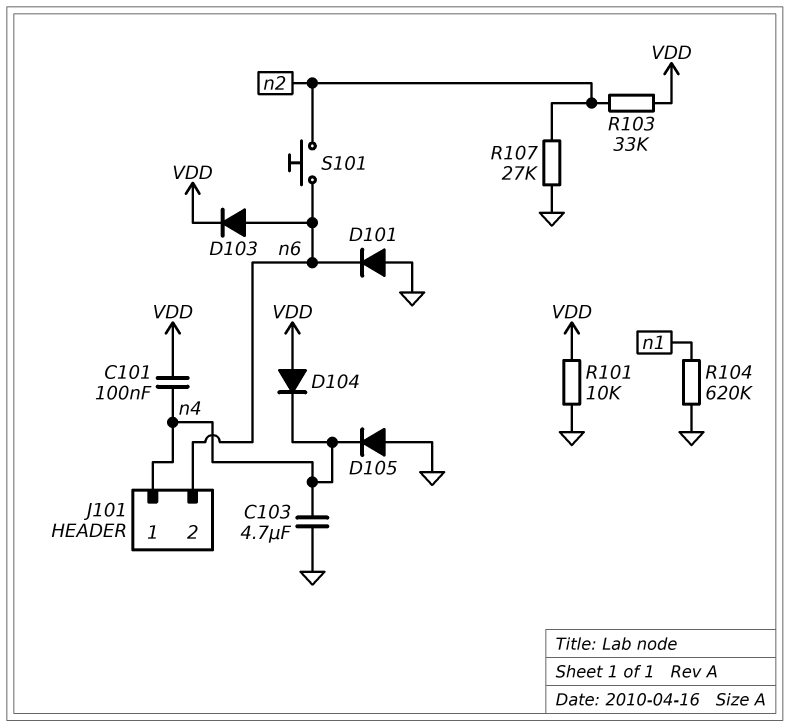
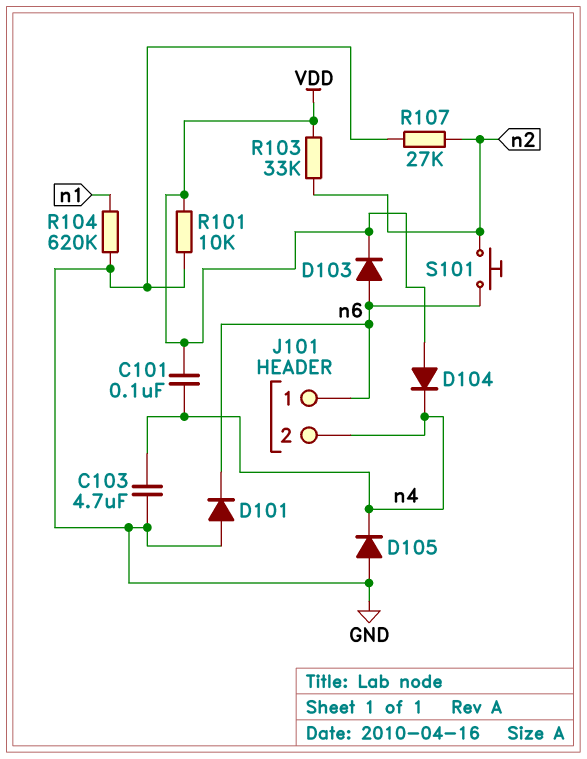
J101 pin 1: n4 -> n6
J101 pin 2: n6 -> n4

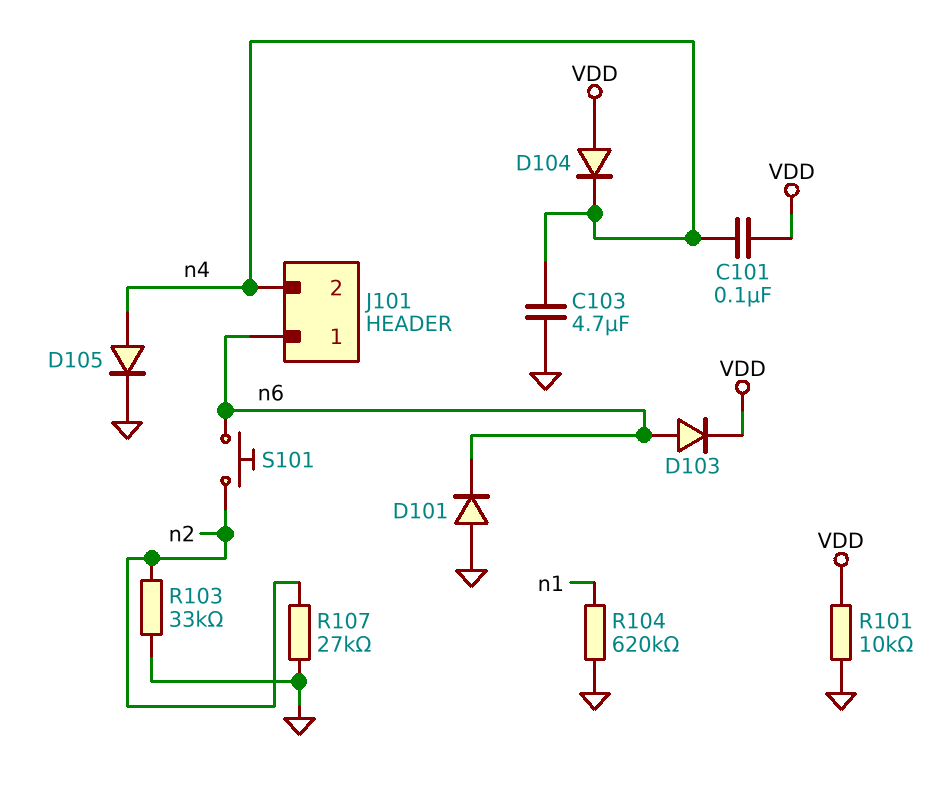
D105: diode (A GND, K n4) -> diode (A n4, K GND)
R103: 33k (VDD, n2) -> 33k (GND, n2)

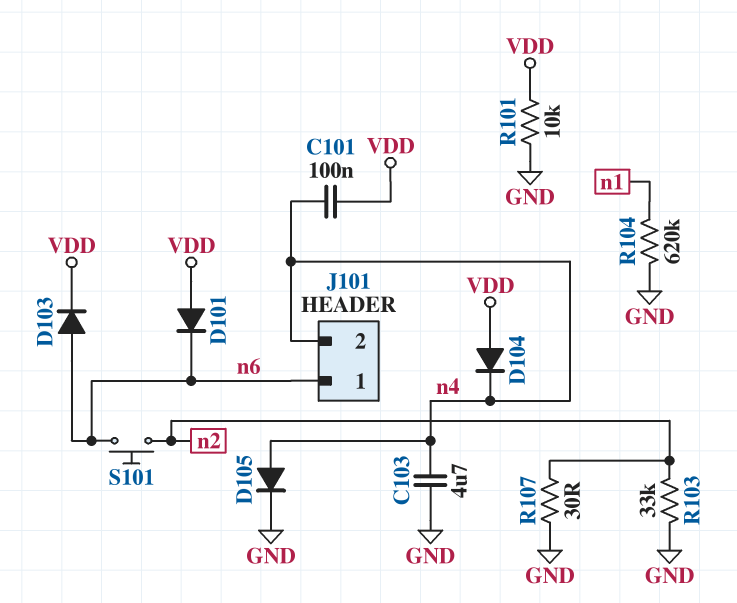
D101: diode (A GND, K n6) -> diode (A VDD, K n6)
R107: 27k (GND, n2) -> 30 (GND, n2)

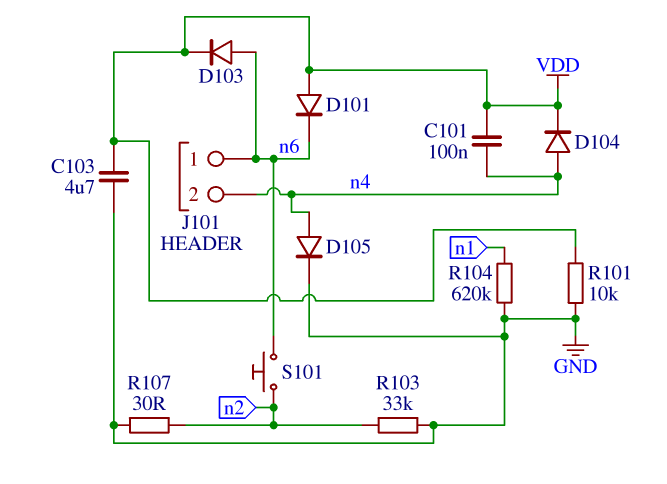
C103: 4.7uF (GND, n4) -> 4.7uF (GND, VDD)
D104: diode (A VDD, K n4) -> diode (A n4, K VDD)

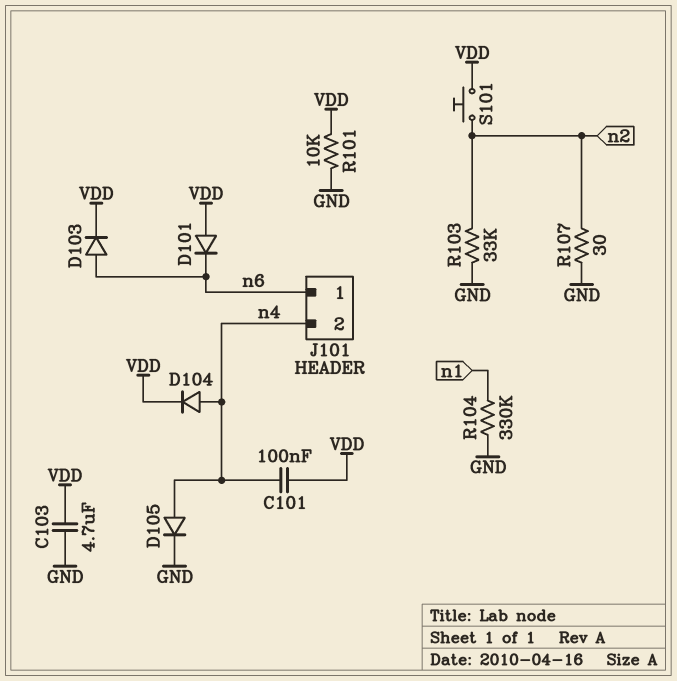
R104: 620k (GND, n1) -> 330k (GND, n1)
S101: button (n2, n6) -> button (VDD, n2)

